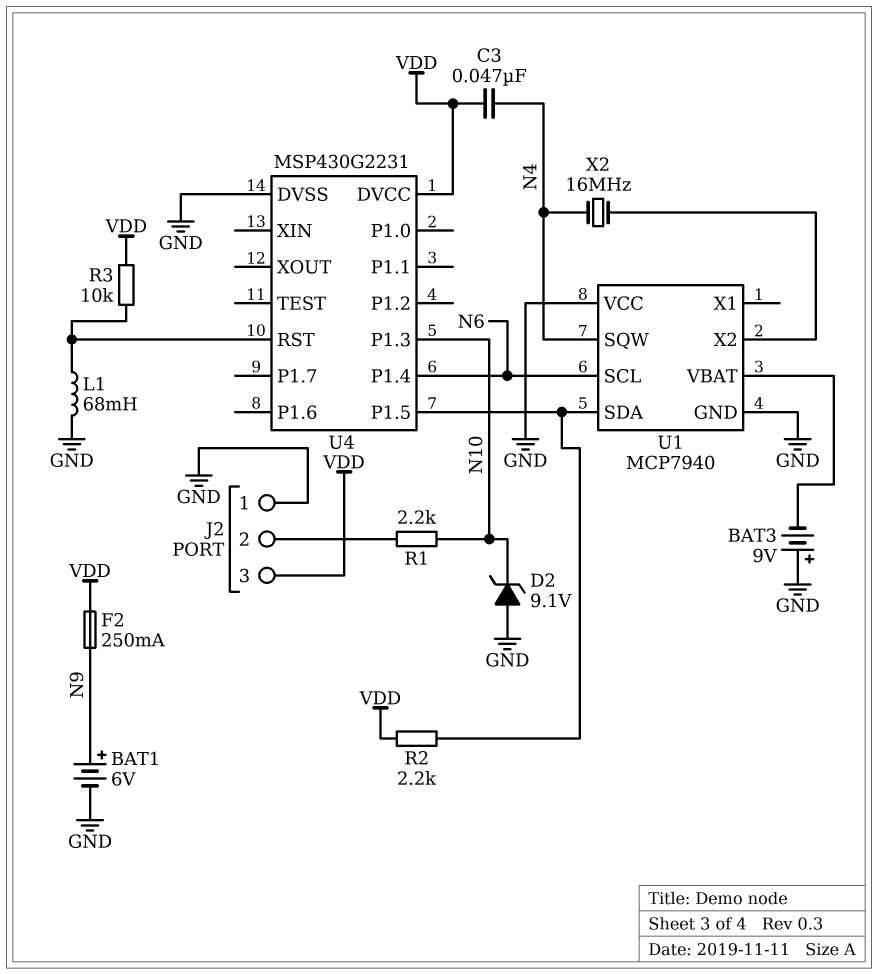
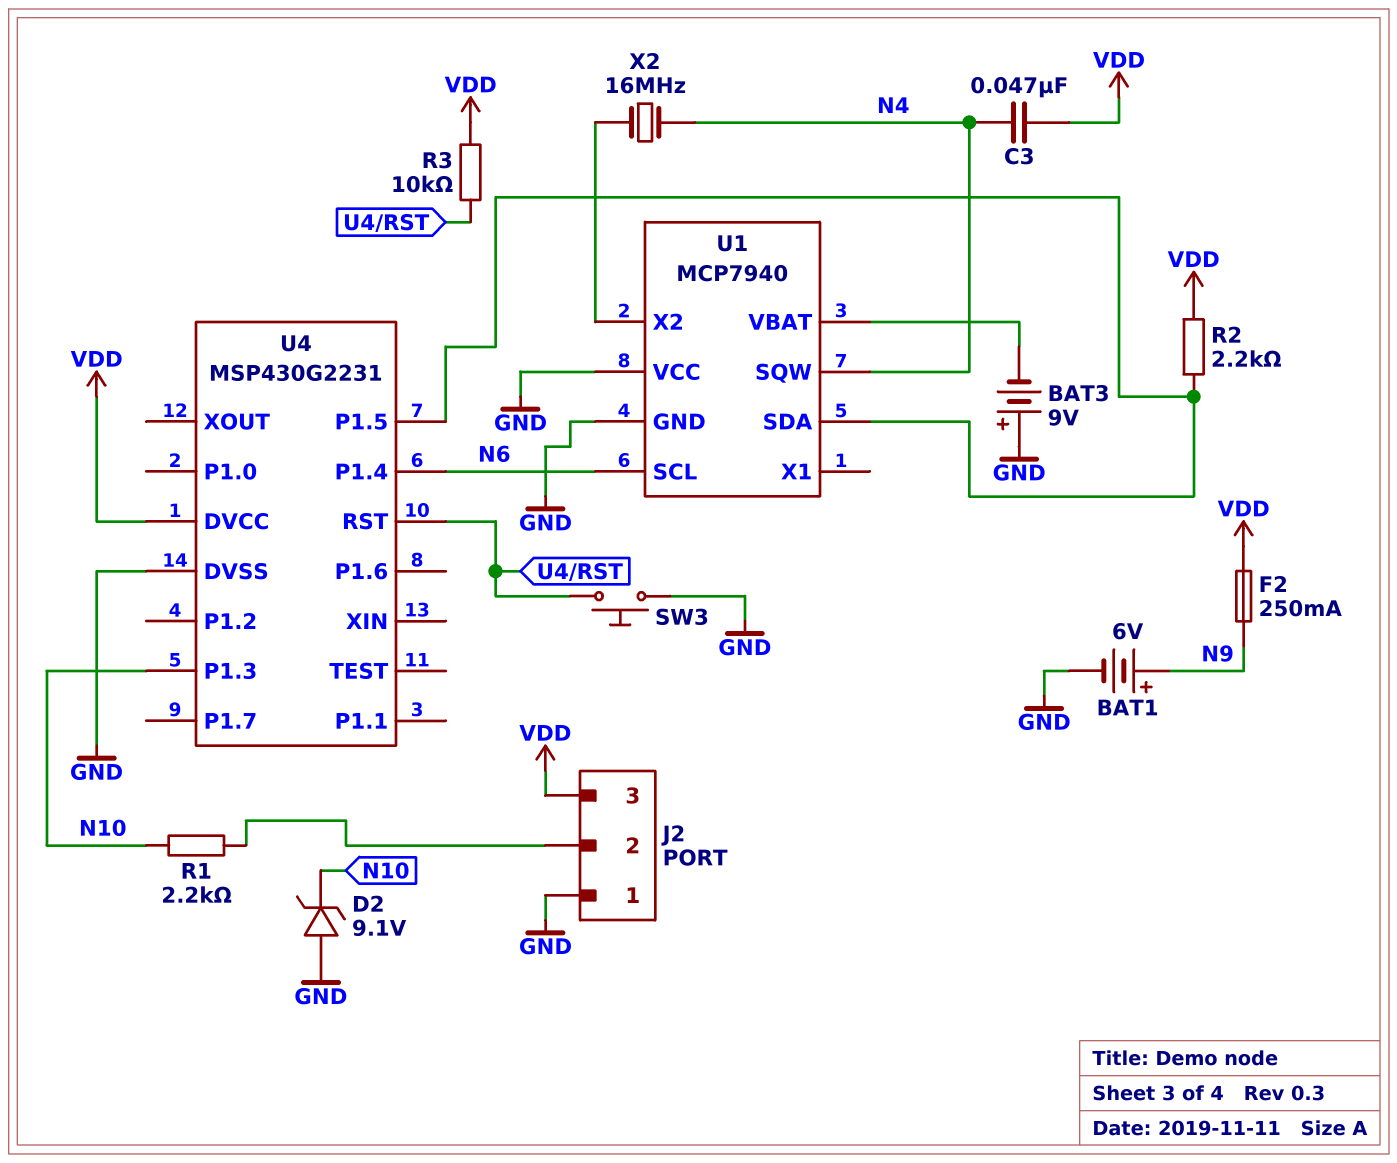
L1: 68mH (GND, U4/RST) -> none
SW3: none -> button (GND, U4/RST)

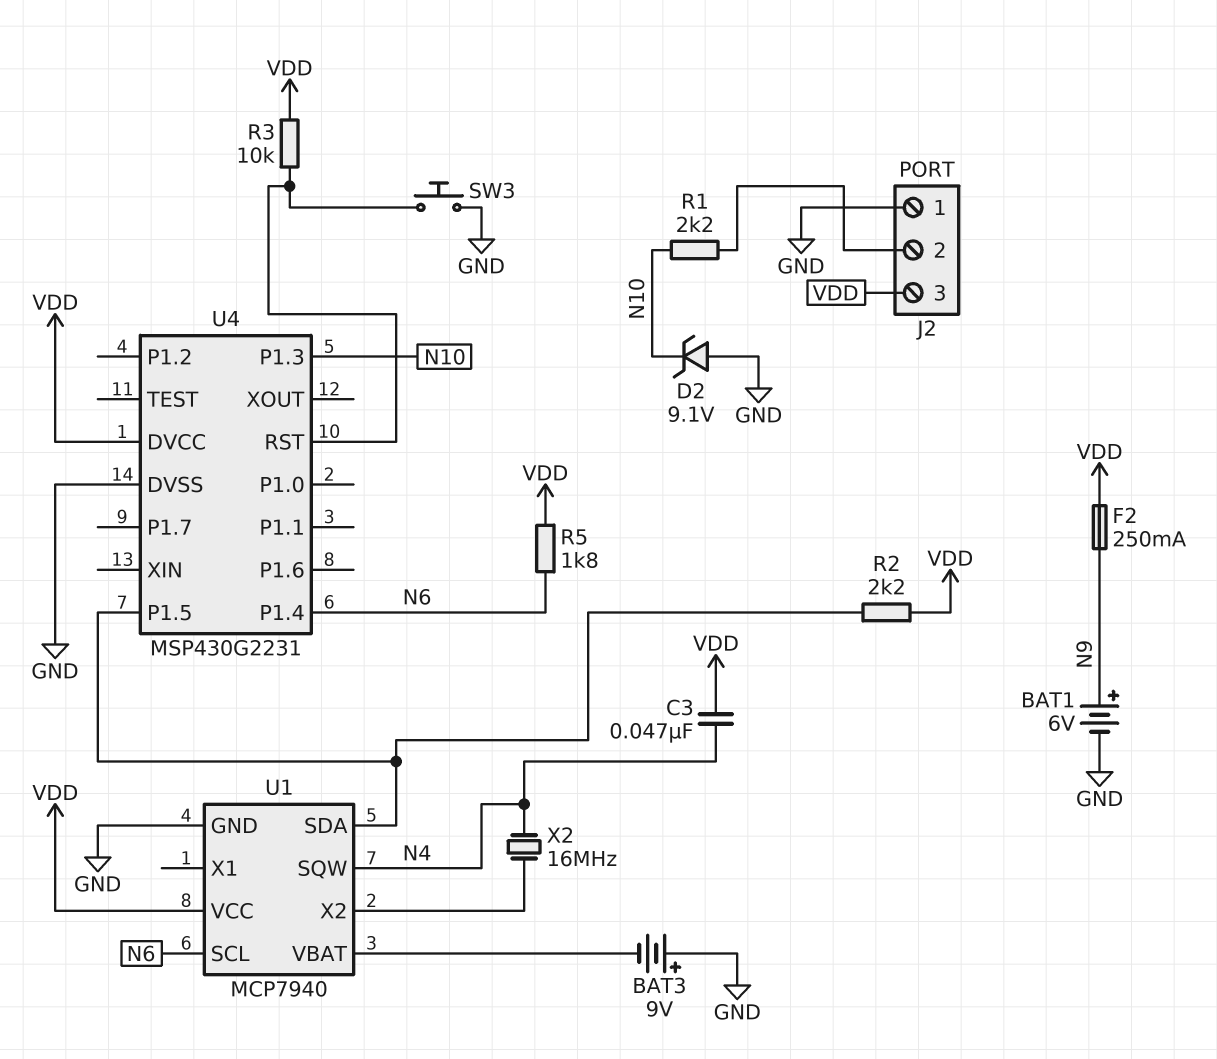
R5: none -> 1.8k (N6, VDD)
U1 pin VCC: GND -> VDD

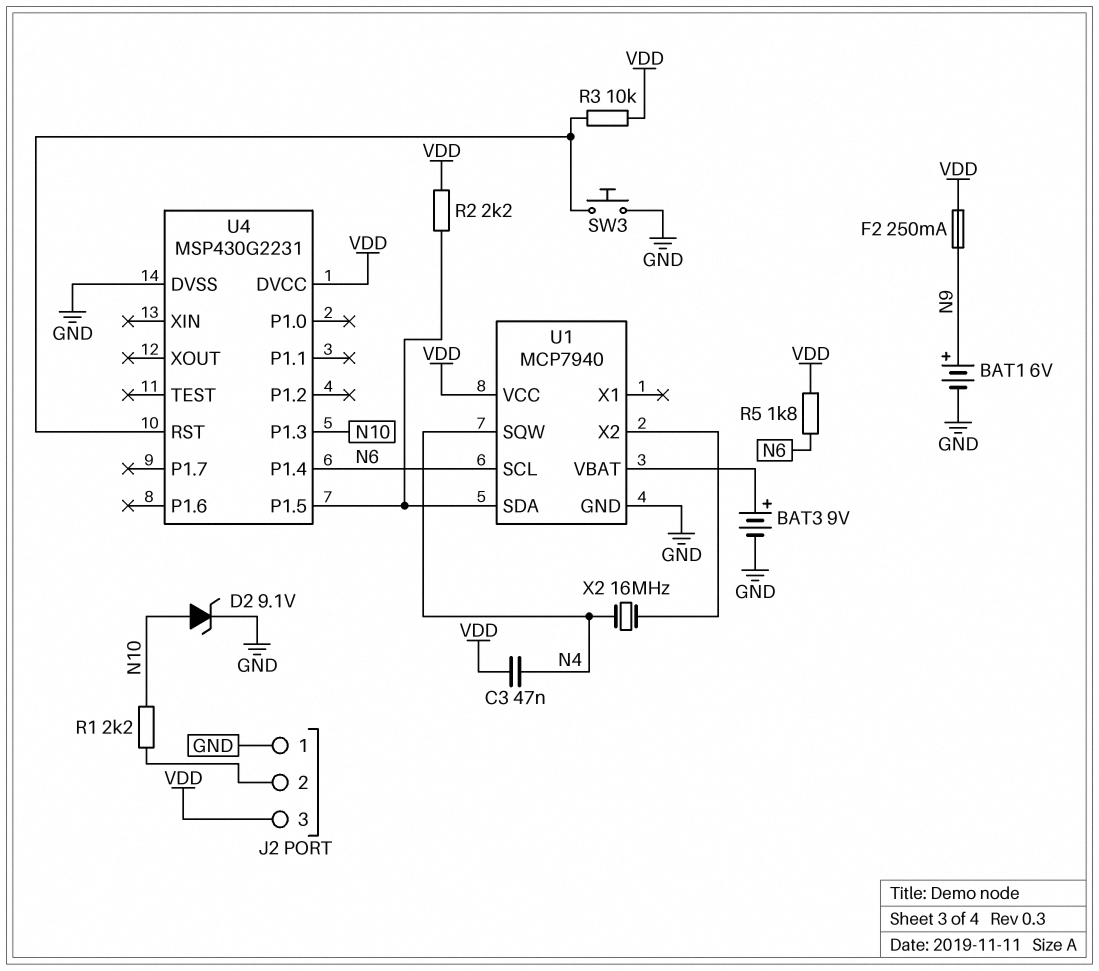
BAT3: 9V (plus GND, minus U1/VBAT) -> 9V (plus U1/VBAT, minus GND)
D2: zener 9.1V (A GND, K N10) -> zener 9.1V (A N10, K GND)

